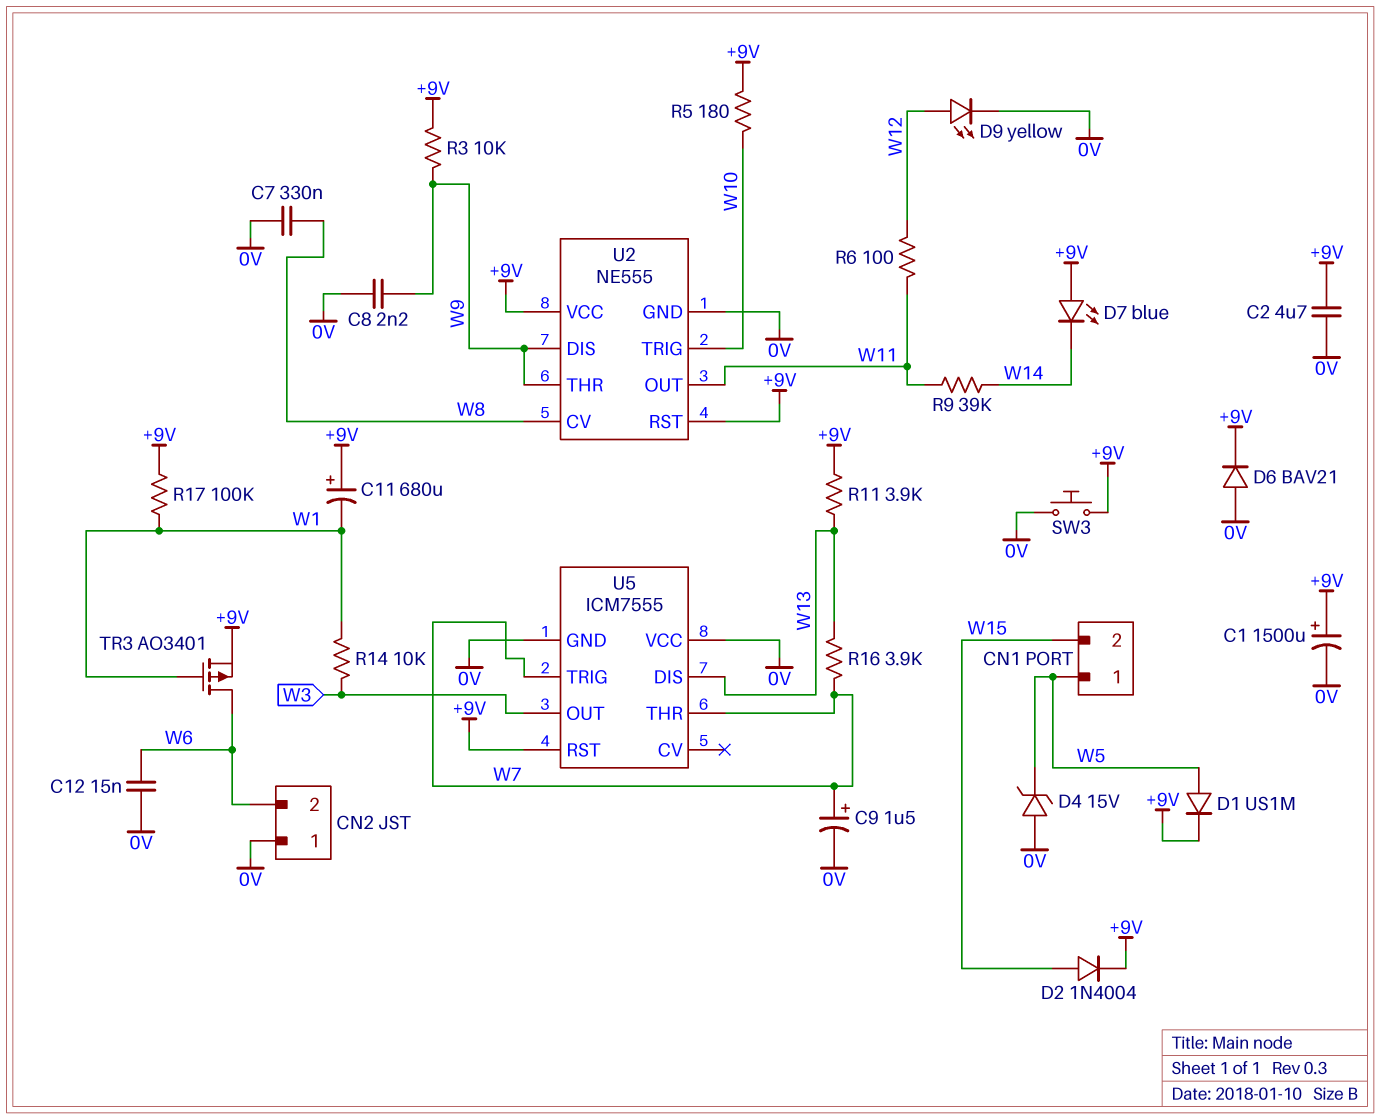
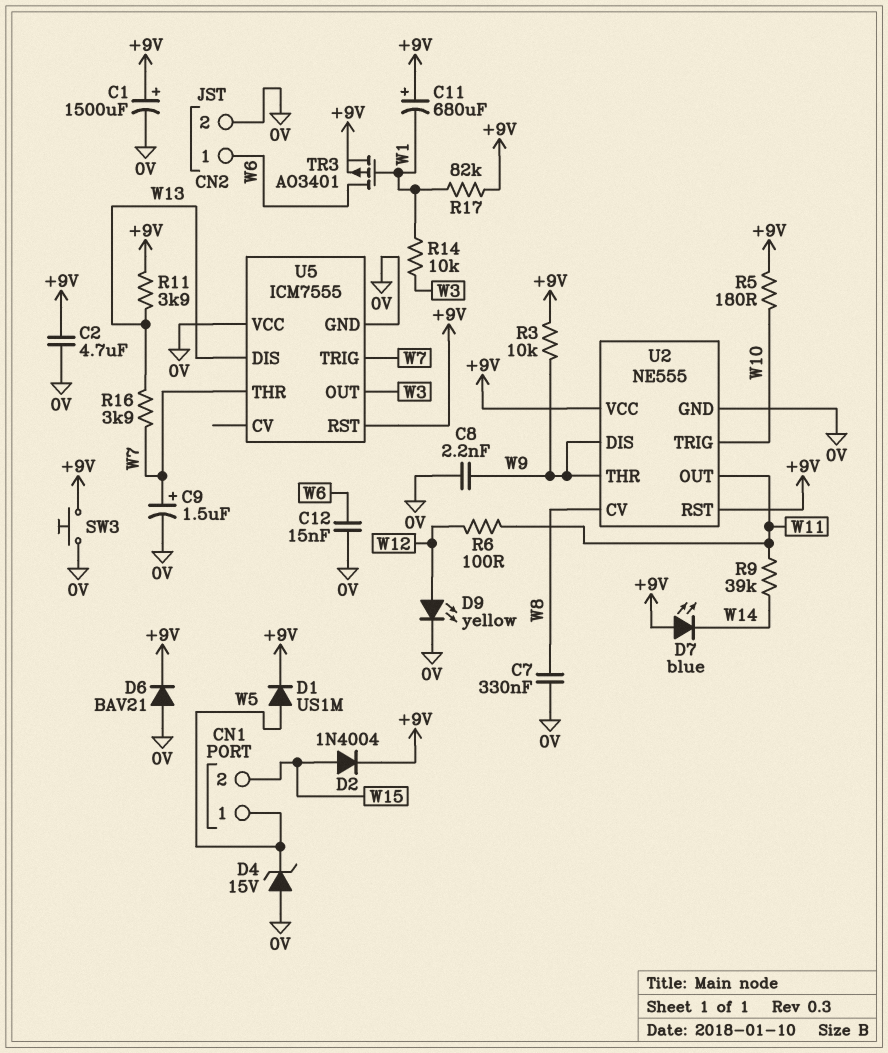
CN2 pin 1: 0V -> W6
CN2 pin 2: W6 -> 0V
R17: 100k (+9V, W1) -> 82k (+9V, W1)

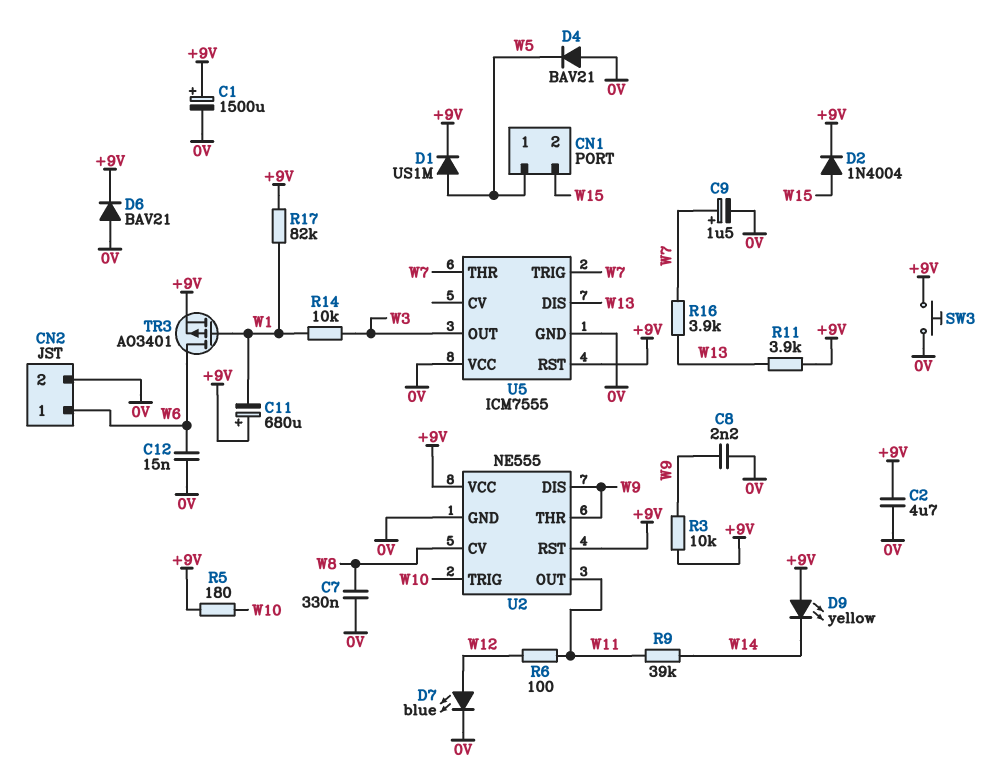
D4: zener 15V (A 0V, K W5) -> diode BAV21 (A 0V, K W5)
D7: LED blue (A +9V, K W14) -> LED blue (A W12, K 0V)
D9: LED yellow (A W12, K 0V) -> LED yellow (A +9V, K W14)

